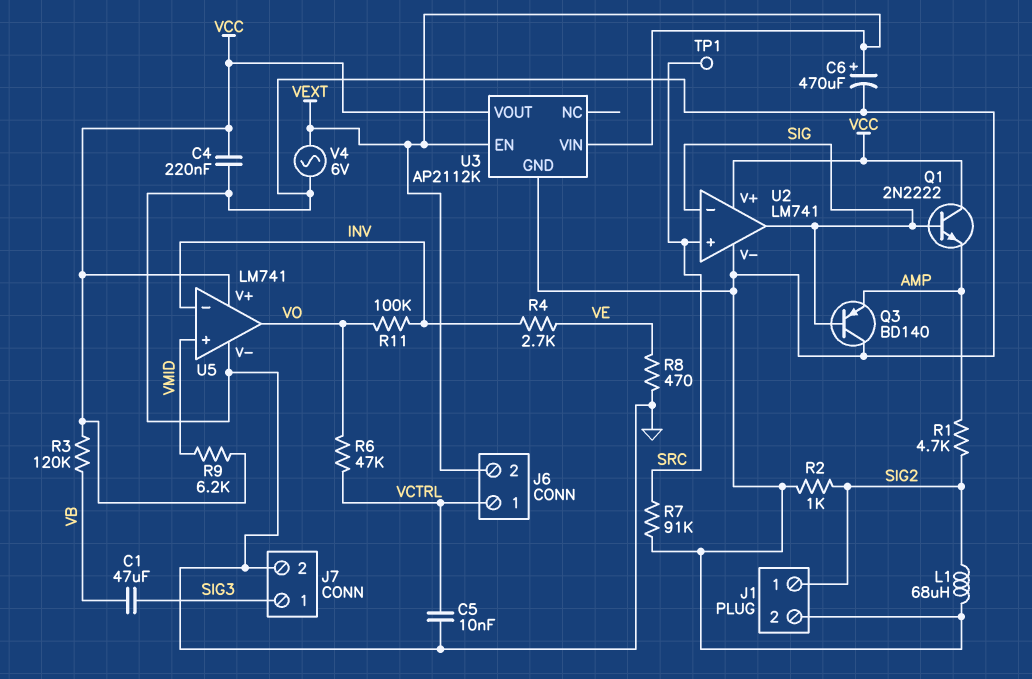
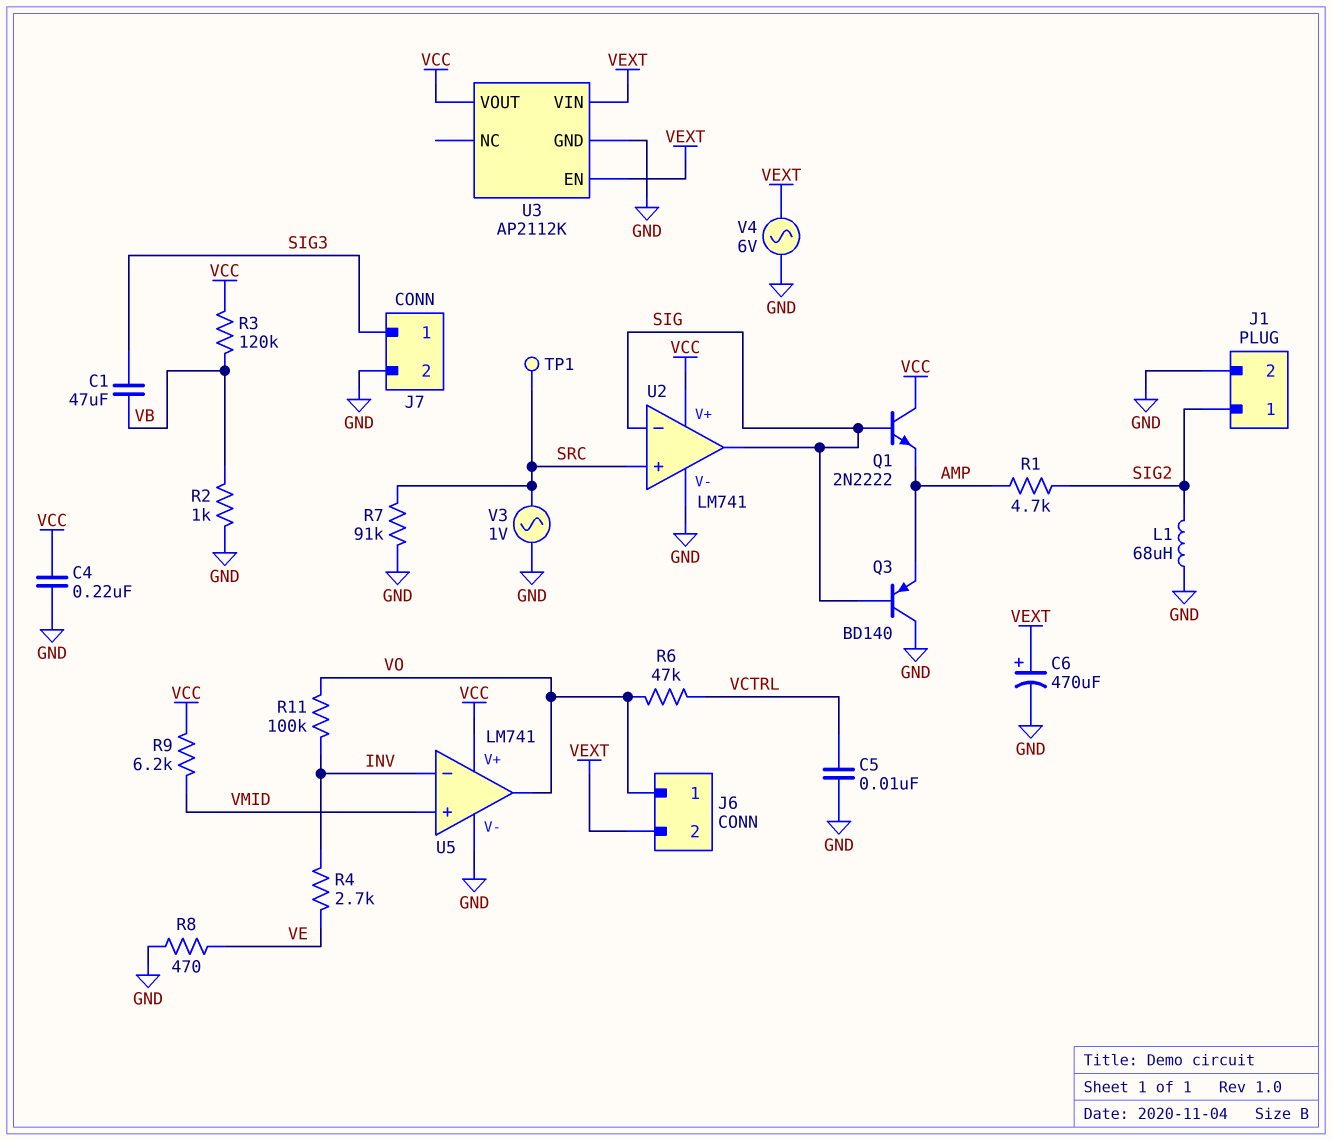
J6 pin 1: VCTRL -> VO
R2: 1k (GND, SIG2) -> 1k (GND, VB)
V3: none -> AC 1V (GND, SRC)

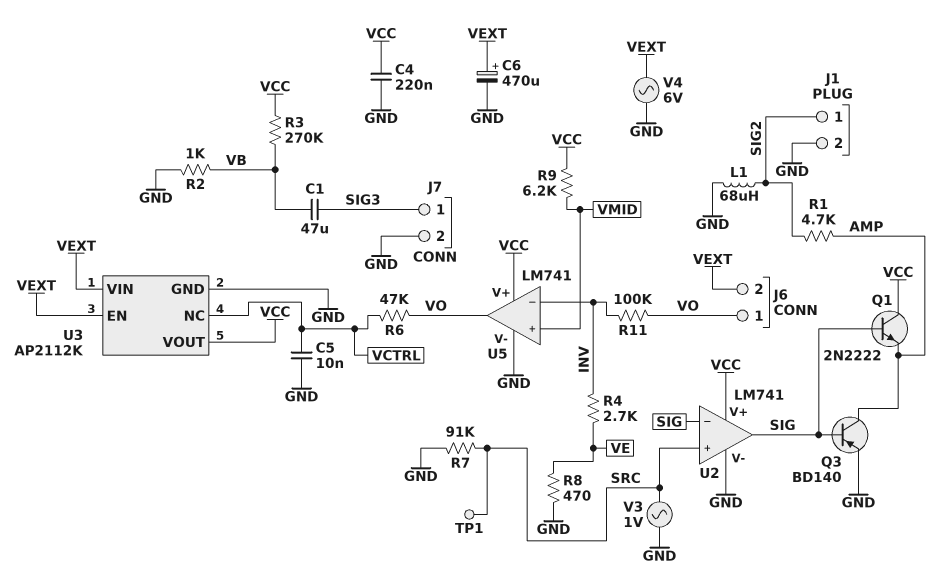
Q3: PNP BD140 (B SIG, C GND, E AMP) -> PNP BD140 (B SIG, C AMP, E GND)
R3: 120k (VB, VCC) -> 270k (VB, VCC)
U3 pin NC: none -> VCTRL

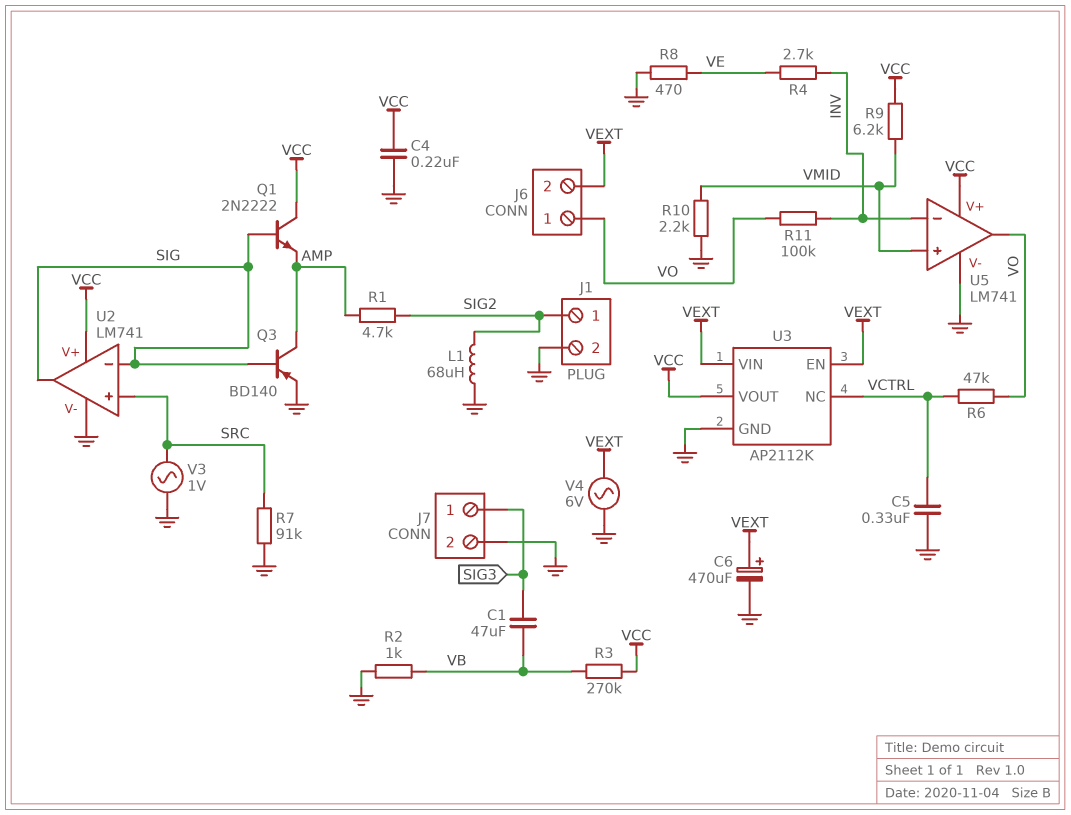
C5: 10nF (GND, VCTRL) -> 330nF (GND, VCTRL)
R10: none -> 2.2k (GND, VMID)
TP1: test point (SRC) -> none

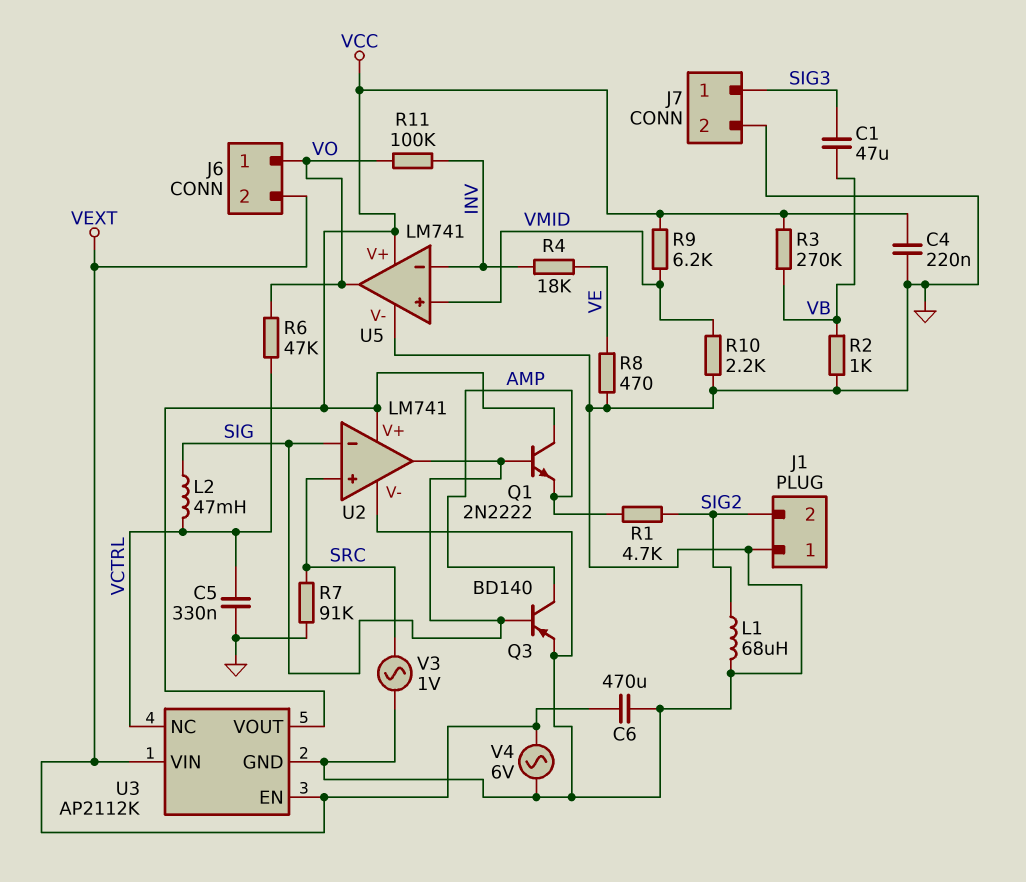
C6: 470uF (plus VEXT, minus GND) -> 470uF (GND, VEXT)
J1 pin 1: SIG2 -> GND
J1 pin 2: GND -> SIG2
L2: none -> 47mH (SIG, VCTRL)
R4: 2.7k (INV, VE) -> 18k (INV, VE)

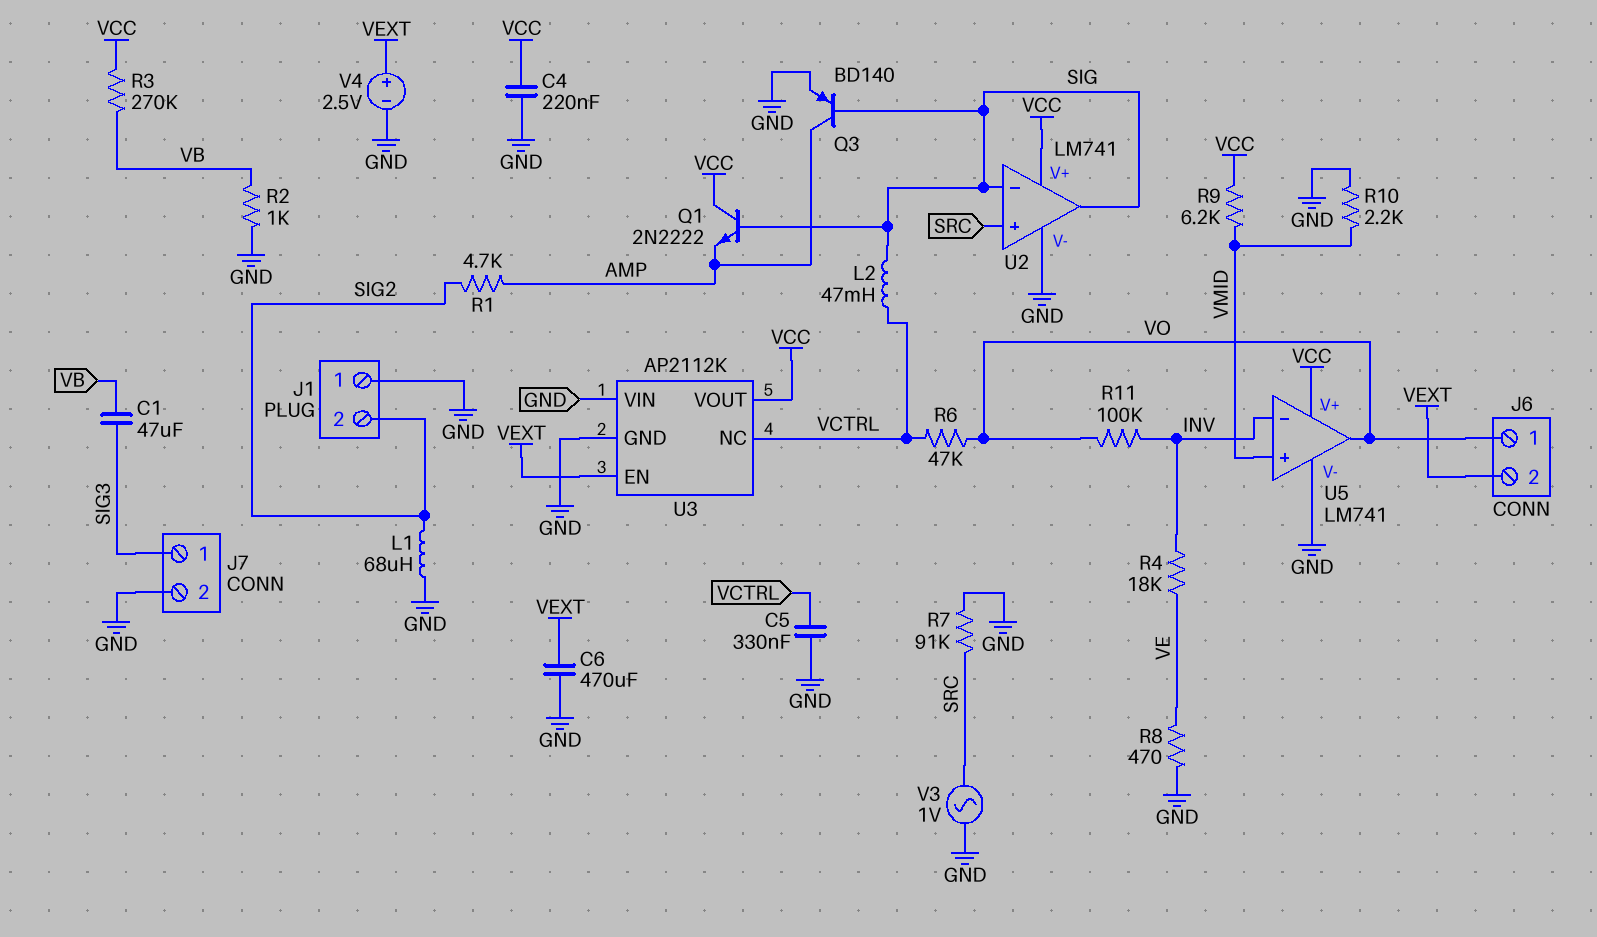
U3 pin VIN: VEXT -> GND
V4: AC 6V (GND, VEXT) -> 2.5V (plus VEXT, minus GND)

